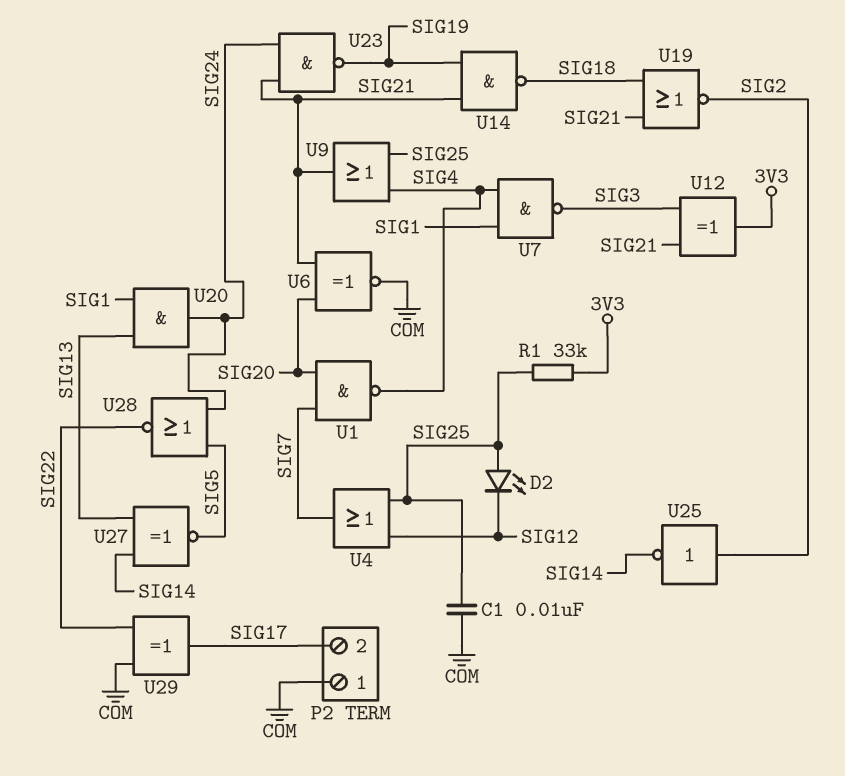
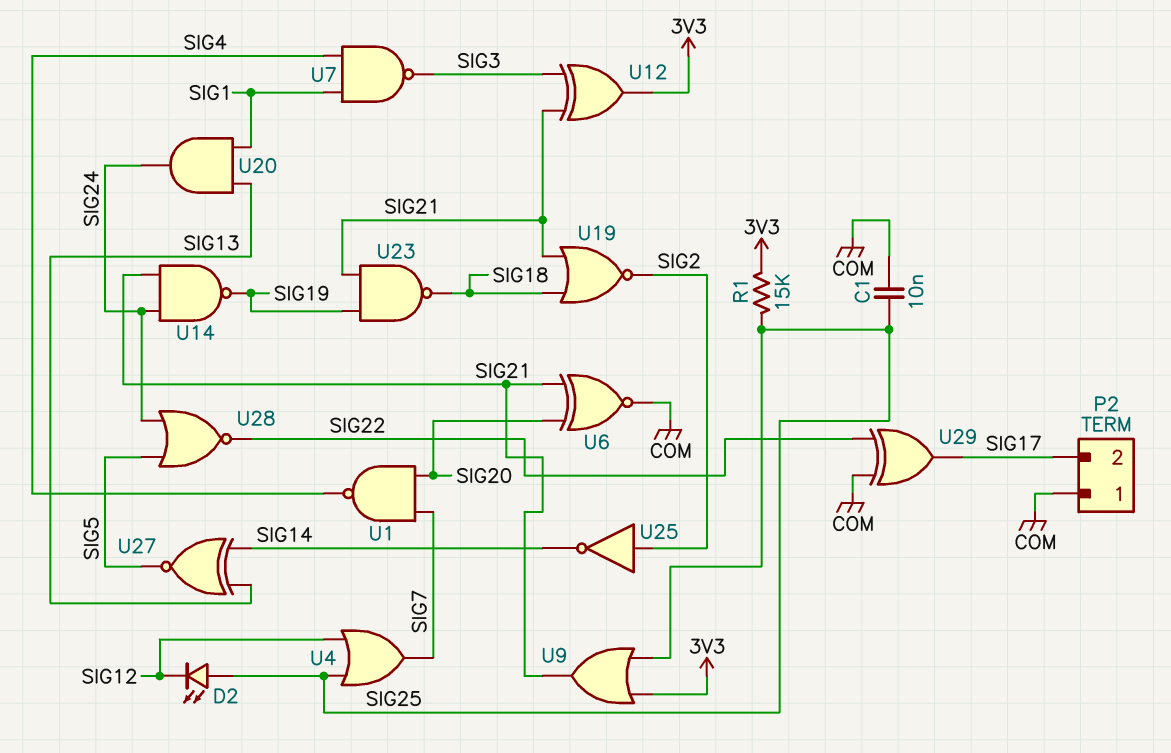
R1: 33k (3V3, SIG25) -> 15k (3V3, SIG25)
U9: OR (in SIG4, in SIG25, out SIG21) -> OR (in 3V3, in SIG25, out SIG21)
U14: NAND (in SIG19, in SIG21, out SIG18) -> NAND (in SIG21, in SIG24, out SIG19)
U23: NAND (in SIG21, in SIG24, out SIG19) -> NAND (in SIG19, in SIG21, out SIG18)

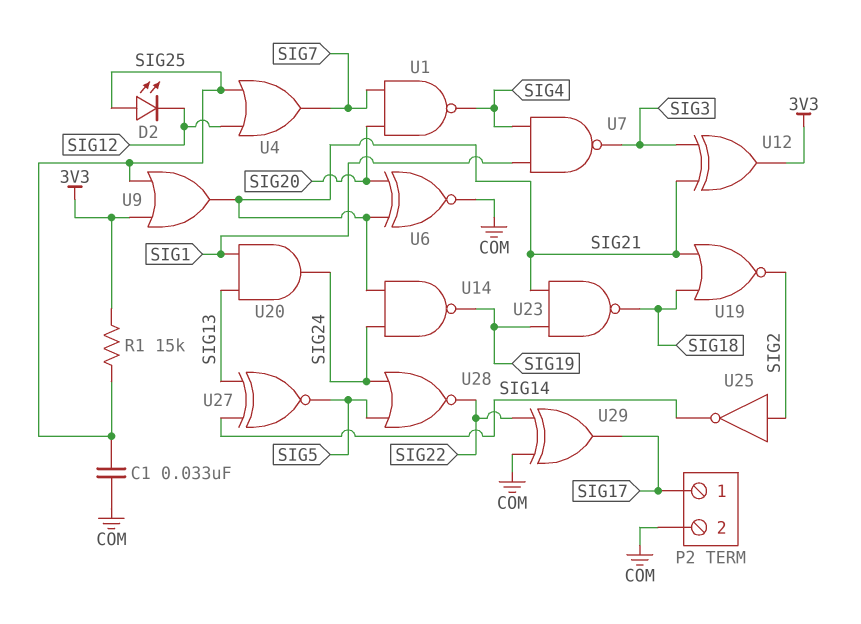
C1: 10nF (COM, SIG25) -> 33nF (COM, SIG25)
P2 pin 1: COM -> SIG17
P2 pin 2: SIG17 -> COM

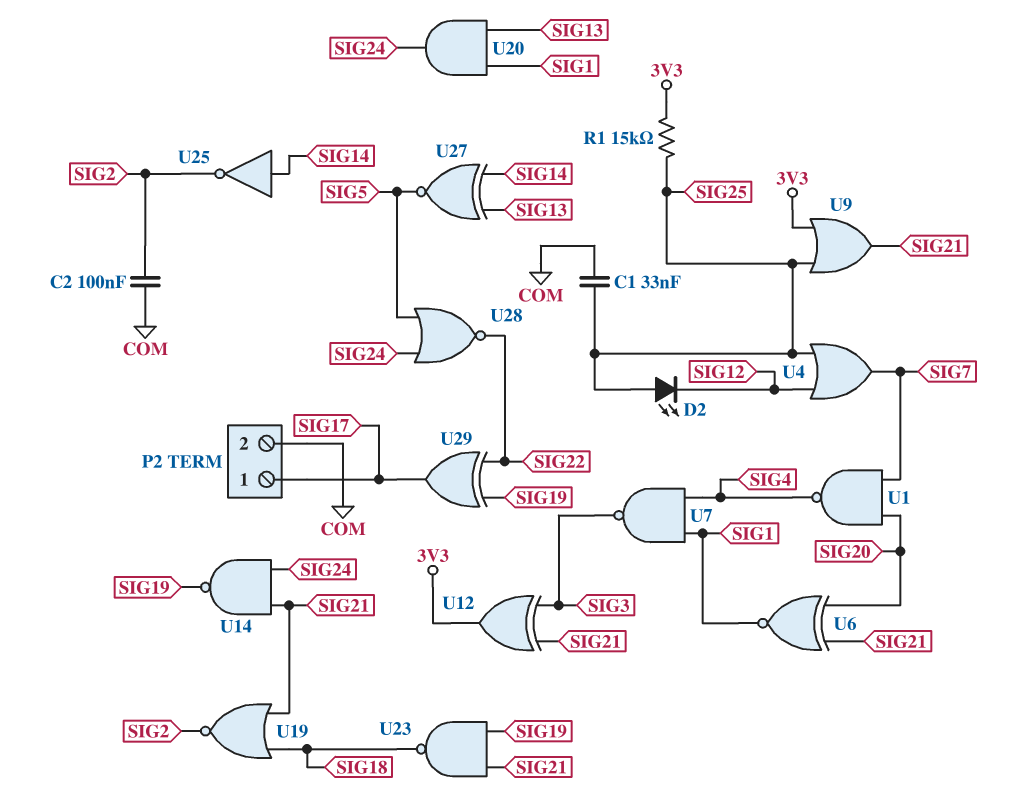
C2: none -> 100nF (COM, SIG2)
U6: XNOR (in SIG20, in SIG21, out COM) -> XNOR (in SIG20, in SIG21, out SIG1)
U25: NOT (in SIG2, out SIG14) -> NOT (in SIG14, out SIG2)
U29: XOR (in COM, in SIG22, out SIG17) -> XOR (in SIG19, in SIG22, out SIG17)

